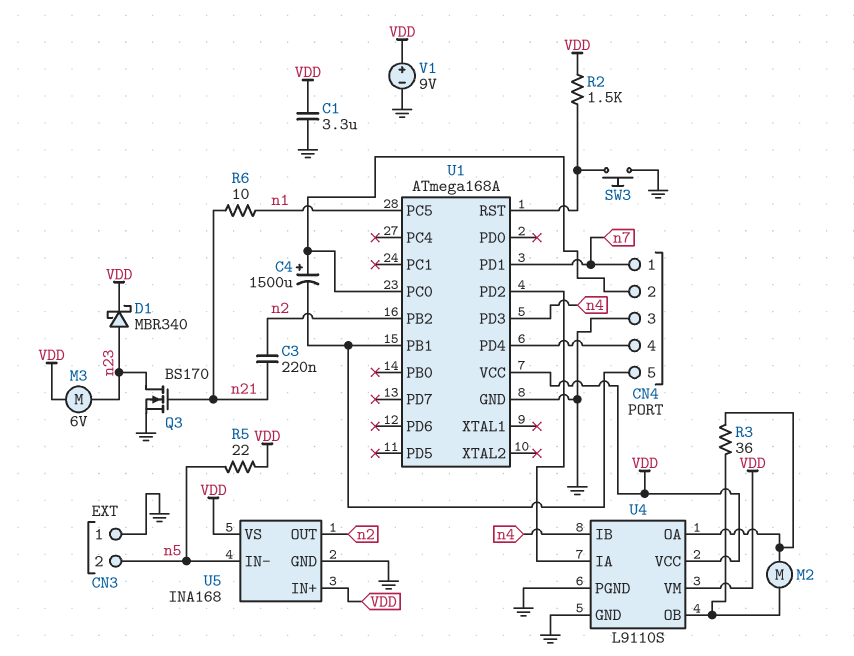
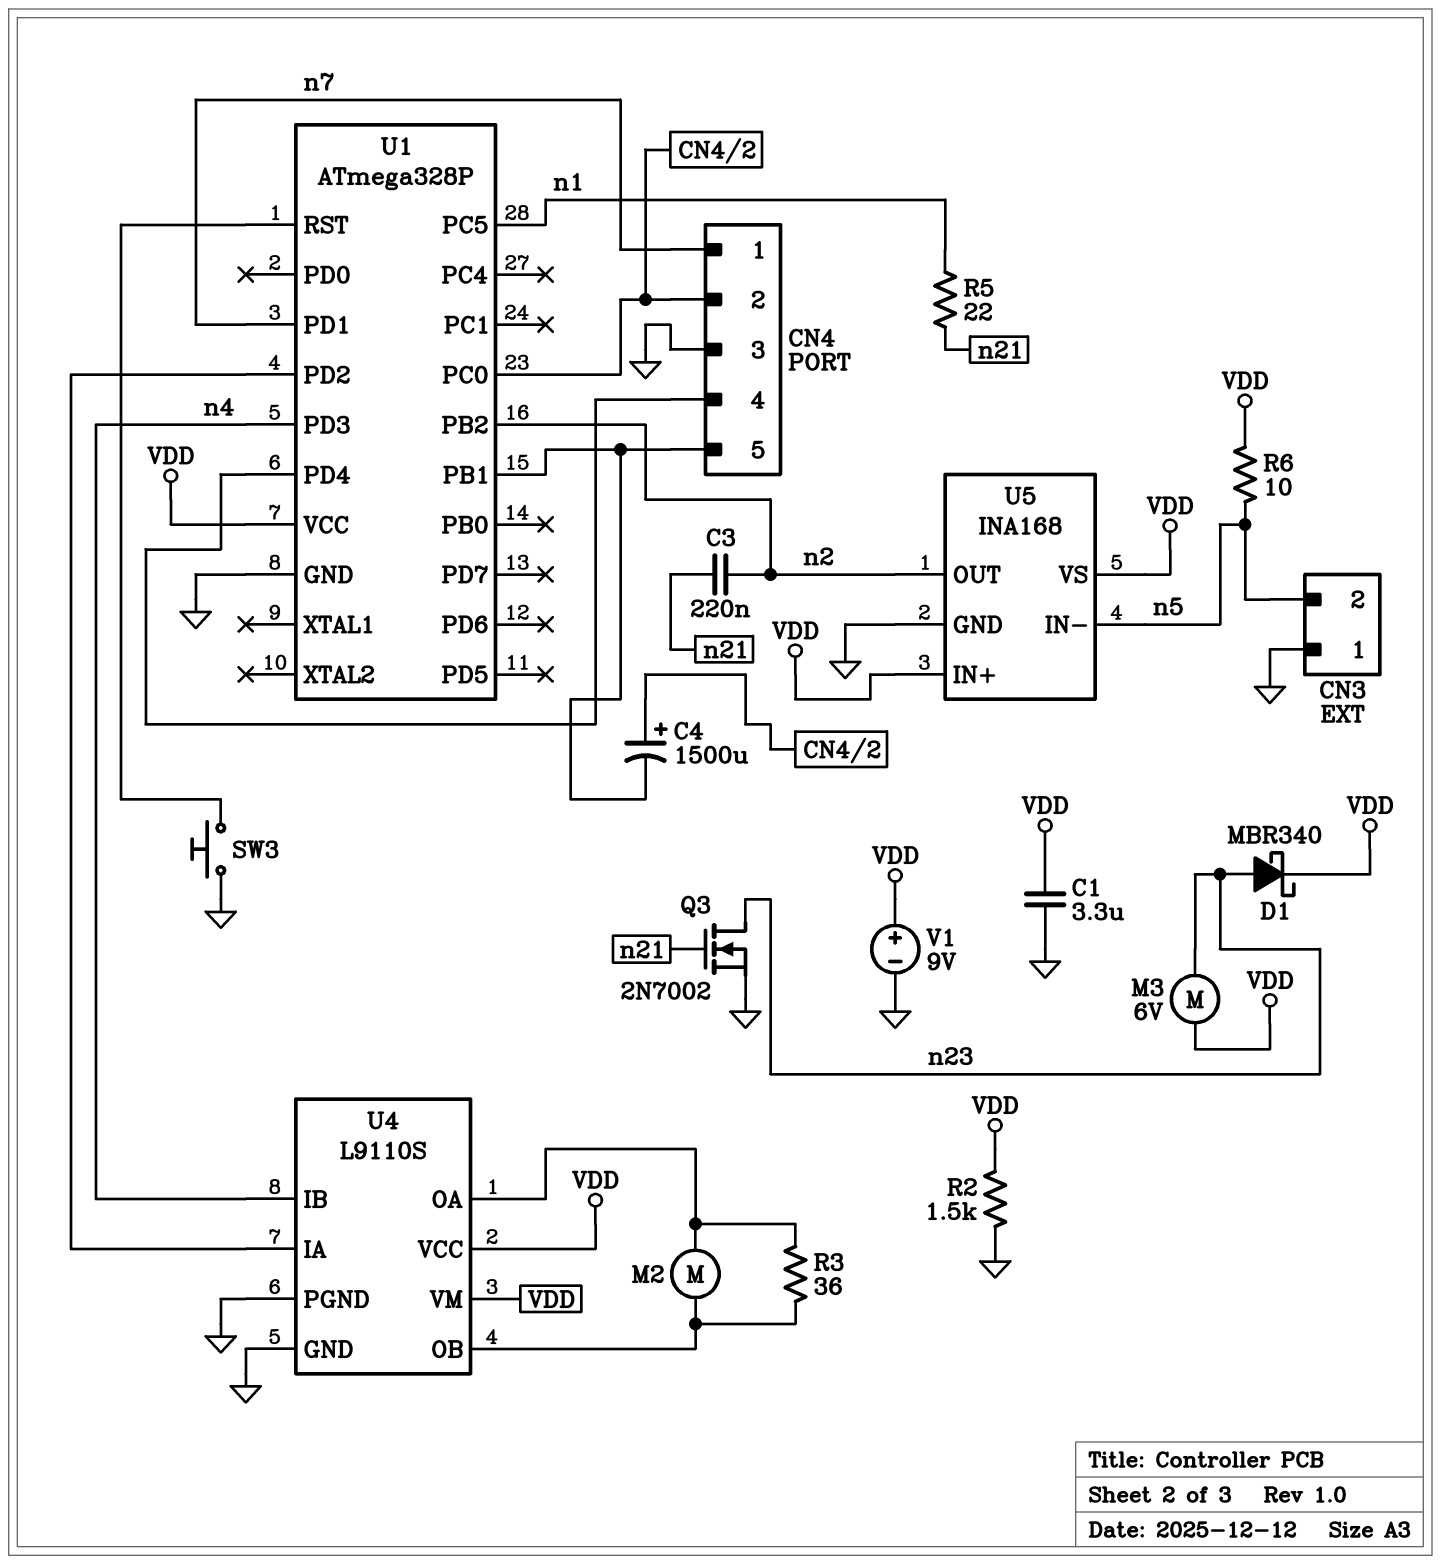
Q3: NMOS BS170 (G n21, D n23, S GND) -> NMOS 2N7002 (G n21, D n23, S GND)
R2: 1.5k (U1/RST, VDD) -> 1.5k (GND, VDD)
R5: 22 (VDD, n5) -> 22 (n1, n21)
R6: 10 (n1, n21) -> 10 (VDD, n5)
U1: ATmega168A -> ATmega328P

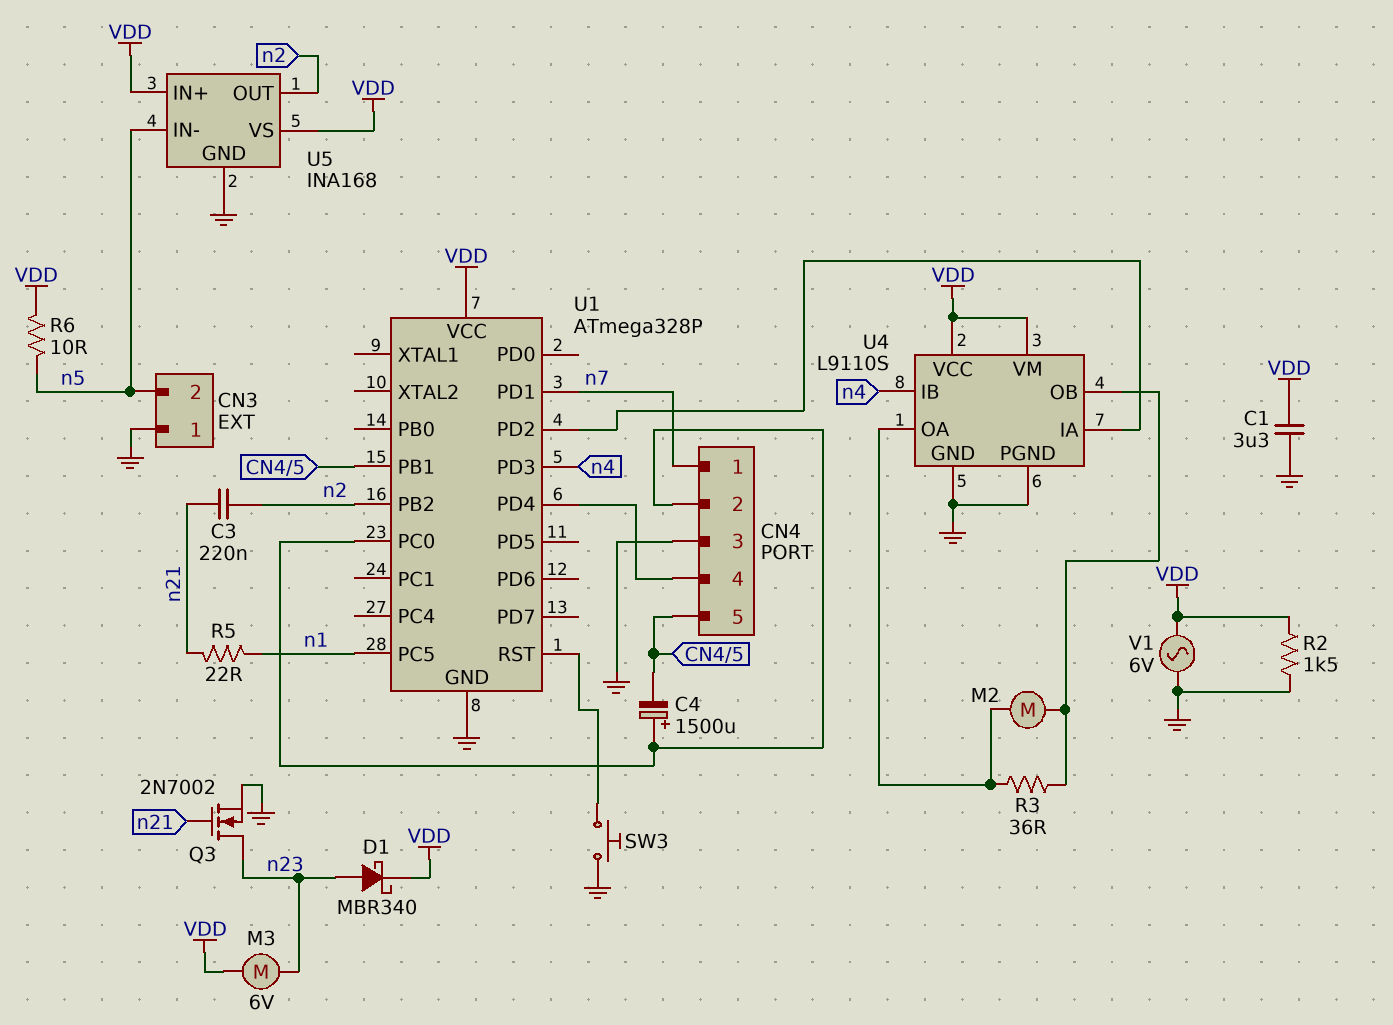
V1: 9V (plus VDD, minus GND) -> AC 6V (GND, VDD)

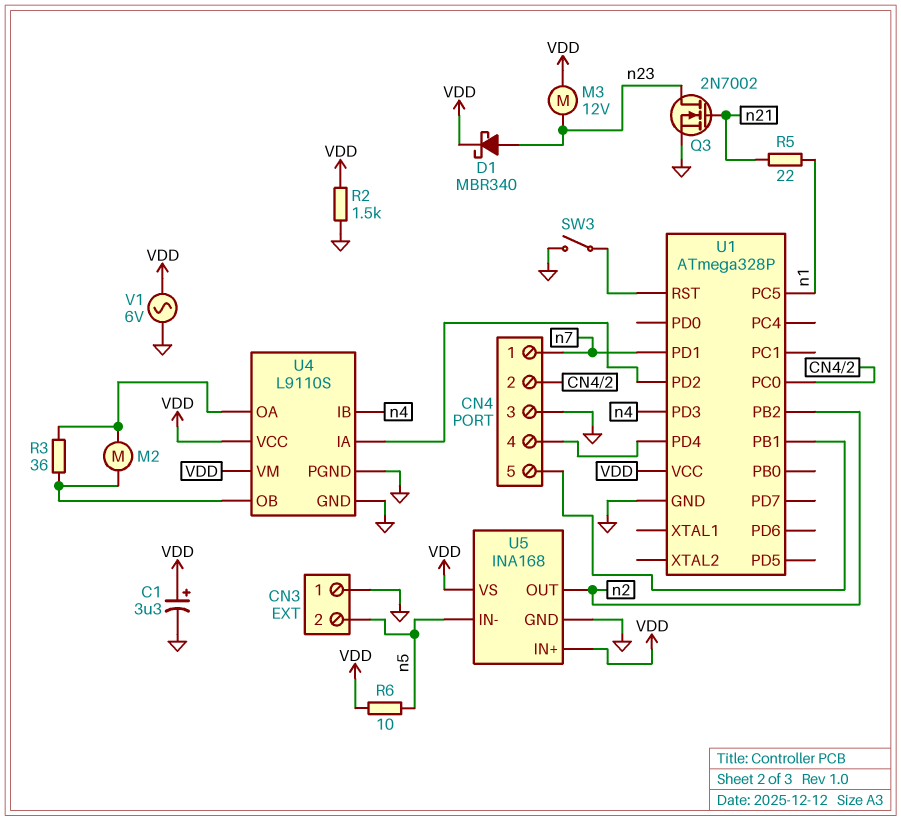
C1: 3.3uF (GND, VDD) -> 3.3uF (plus VDD, minus GND)
C3: 220nF (n2, n21) -> none
C4: 1500uF (plus CN4/2, minus CN4/5) -> none
M3: motor 6V (VDD, n23) -> motor 12V (VDD, n23)
SW3: button (GND, U1/RST) -> switch (GND, U1/RST)

